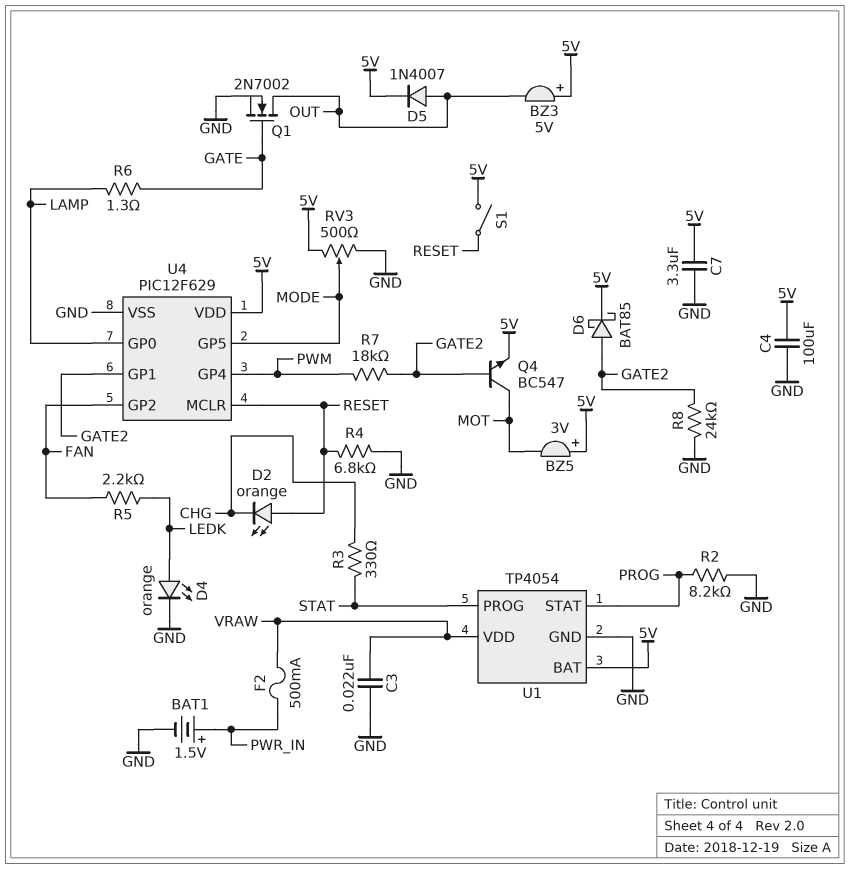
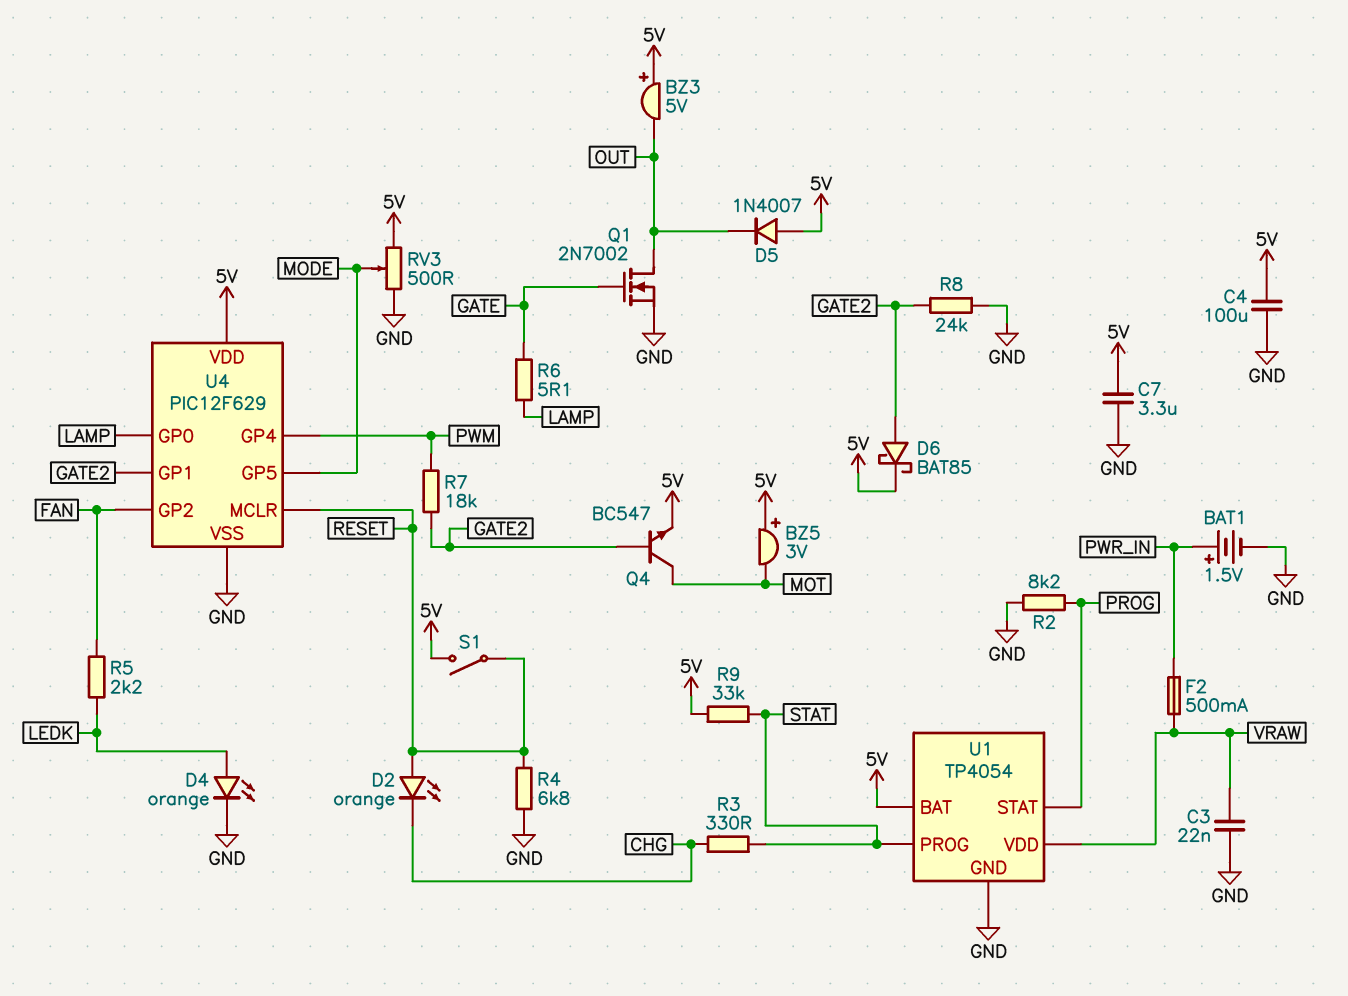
D5: diode 1N4007 (A OUT, K 5V) -> diode 1N4007 (A 5V, K OUT)
R6: 1.3 (GATE, LAMP) -> 5.1 (GATE, LAMP)
R9: none -> 33k (5V, STAT)

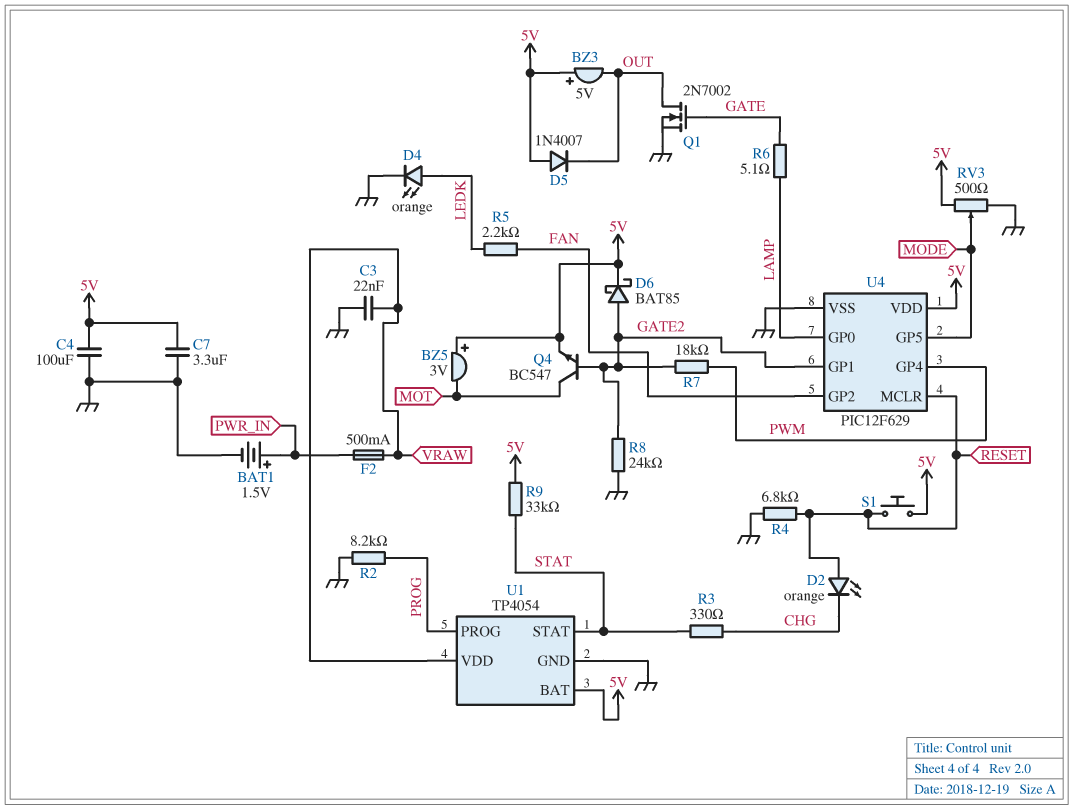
S1: switch (5V, RESET) -> button (5V, RESET)
U1 pin PROG: STAT -> PROG
U1 pin STAT: PROG -> STAT

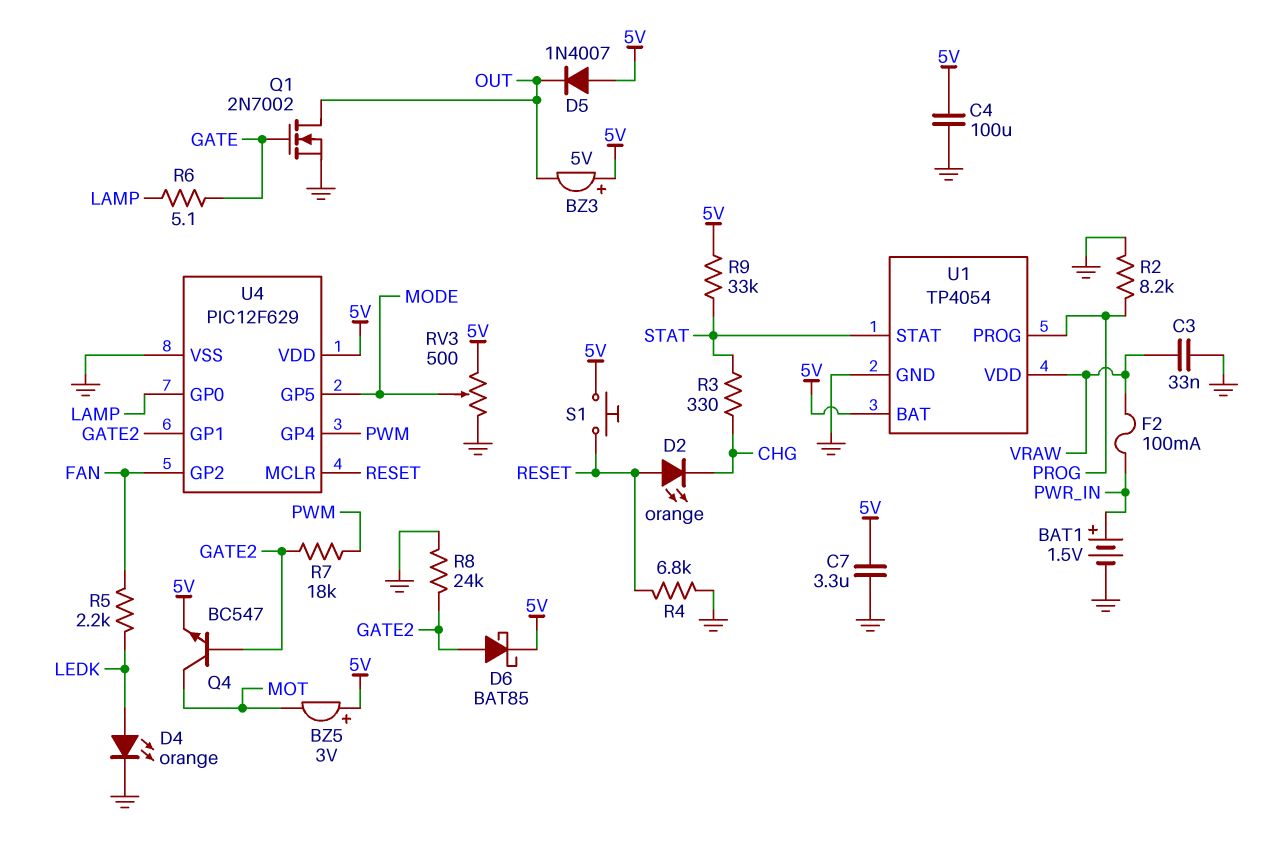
C3: 22nF (GND, VRAW) -> 33nF (GND, VRAW)
F2: 500mA (PWR_IN, VRAW) -> 100mA (PWR_IN, VRAW)

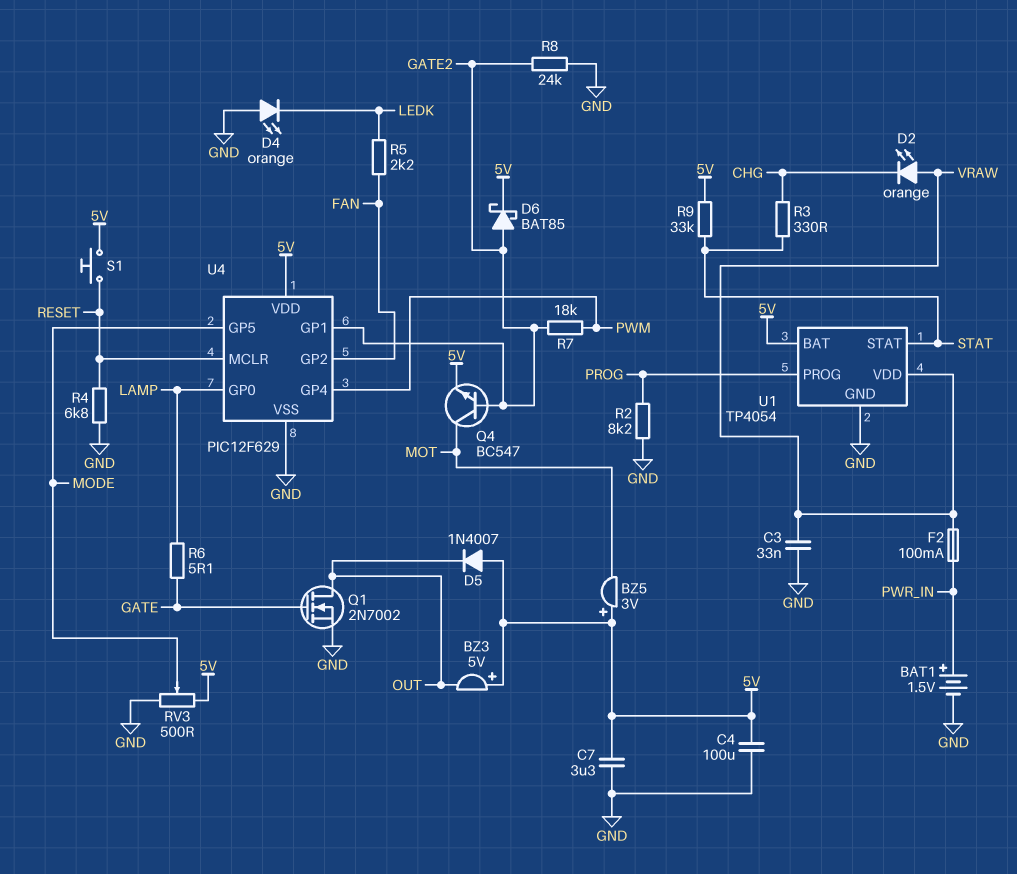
D2: LED orange (A RESET, K CHG) -> LED orange (A VRAW, K CHG)
D4: LED orange (A LEDK, K GND) -> LED orange (A GND, K LEDK)

